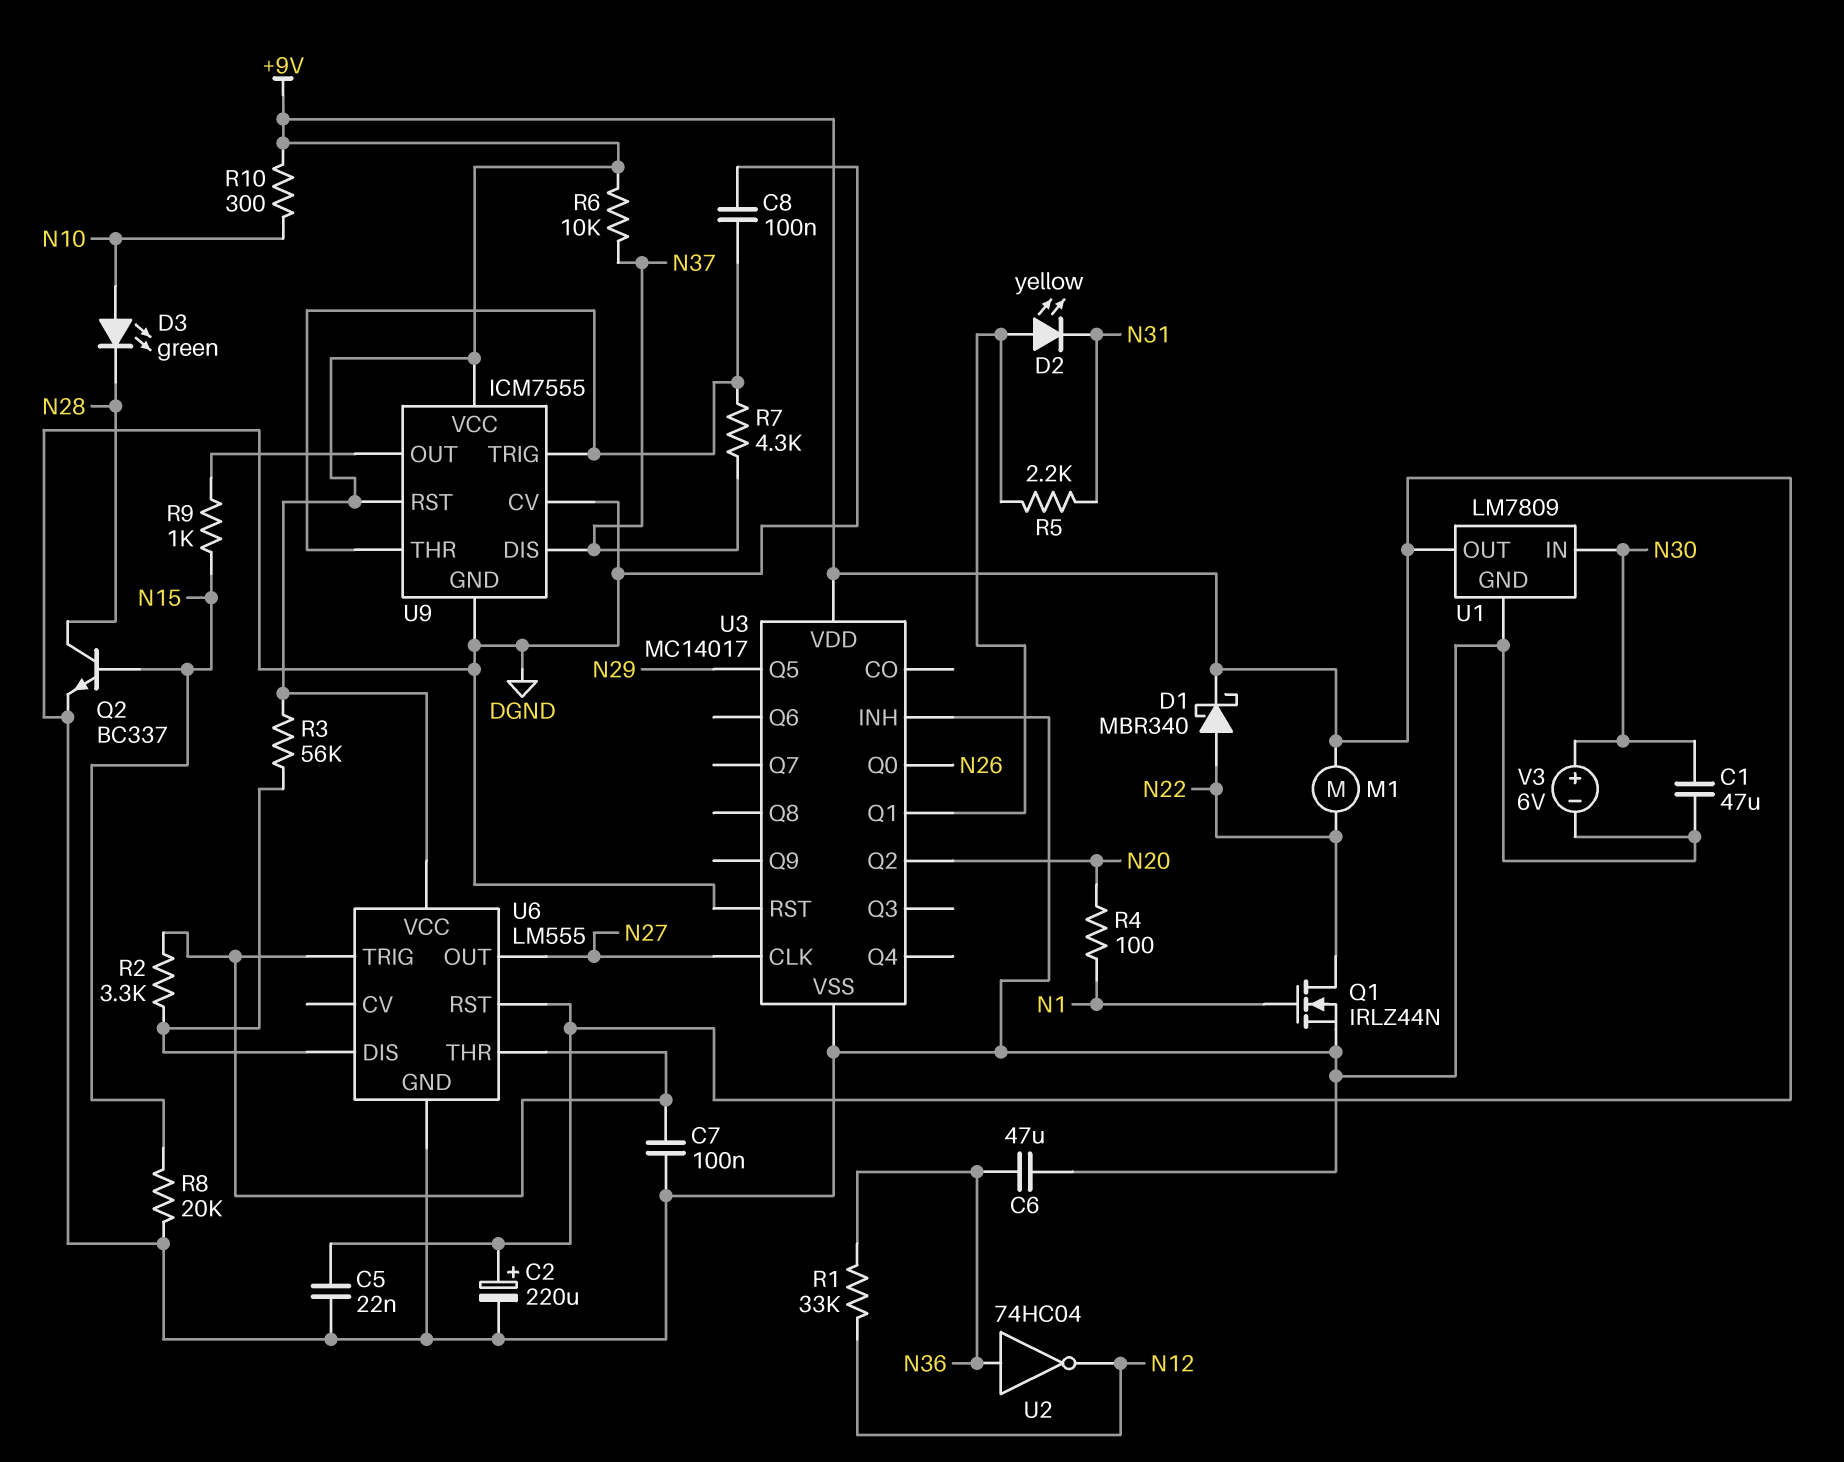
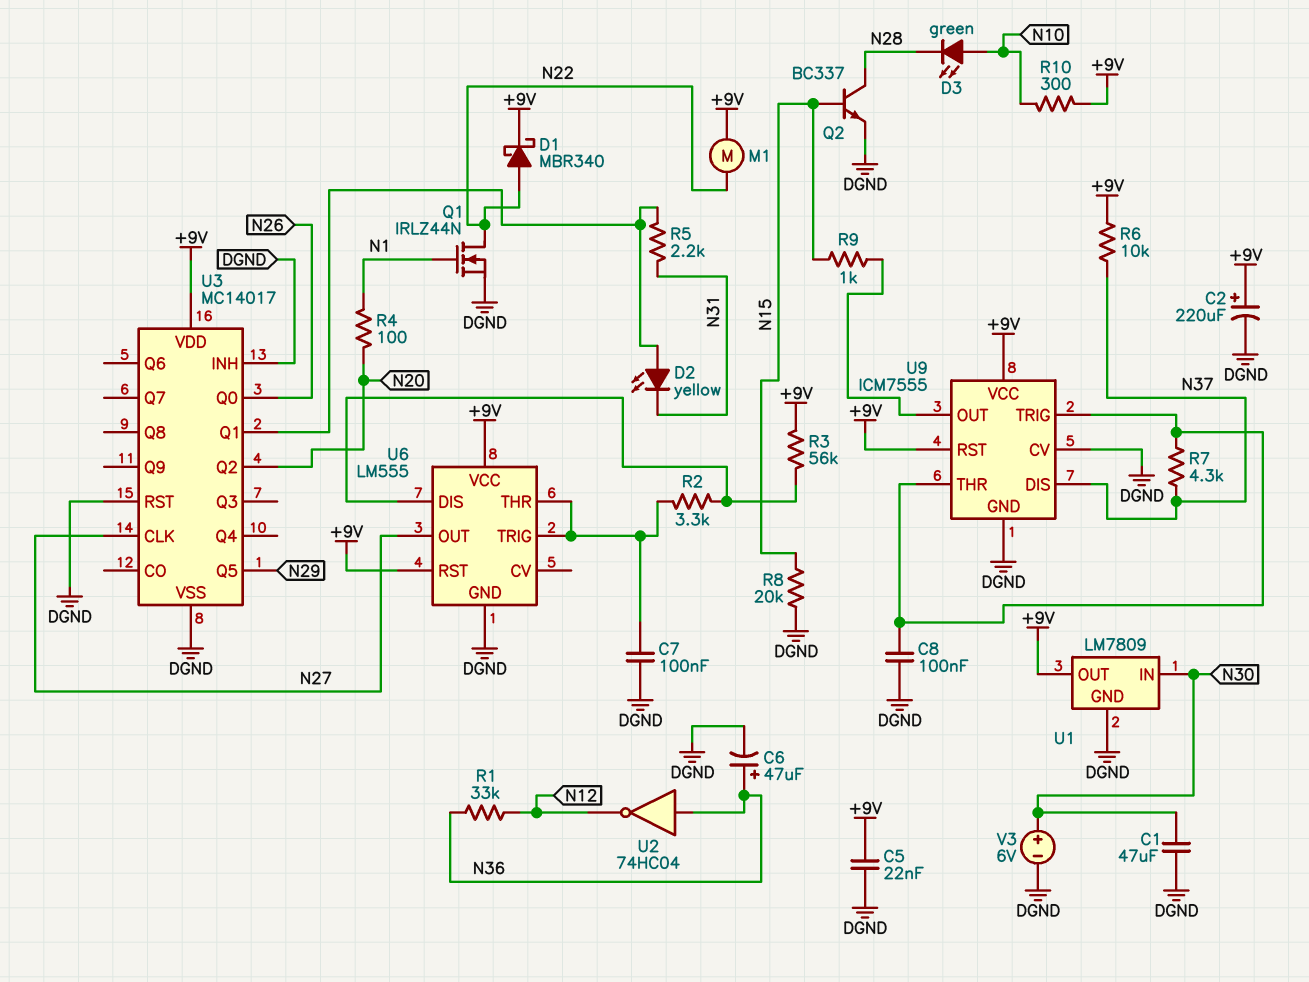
C6: 47uF (DGND, N36) -> 47uF (plus N36, minus DGND)

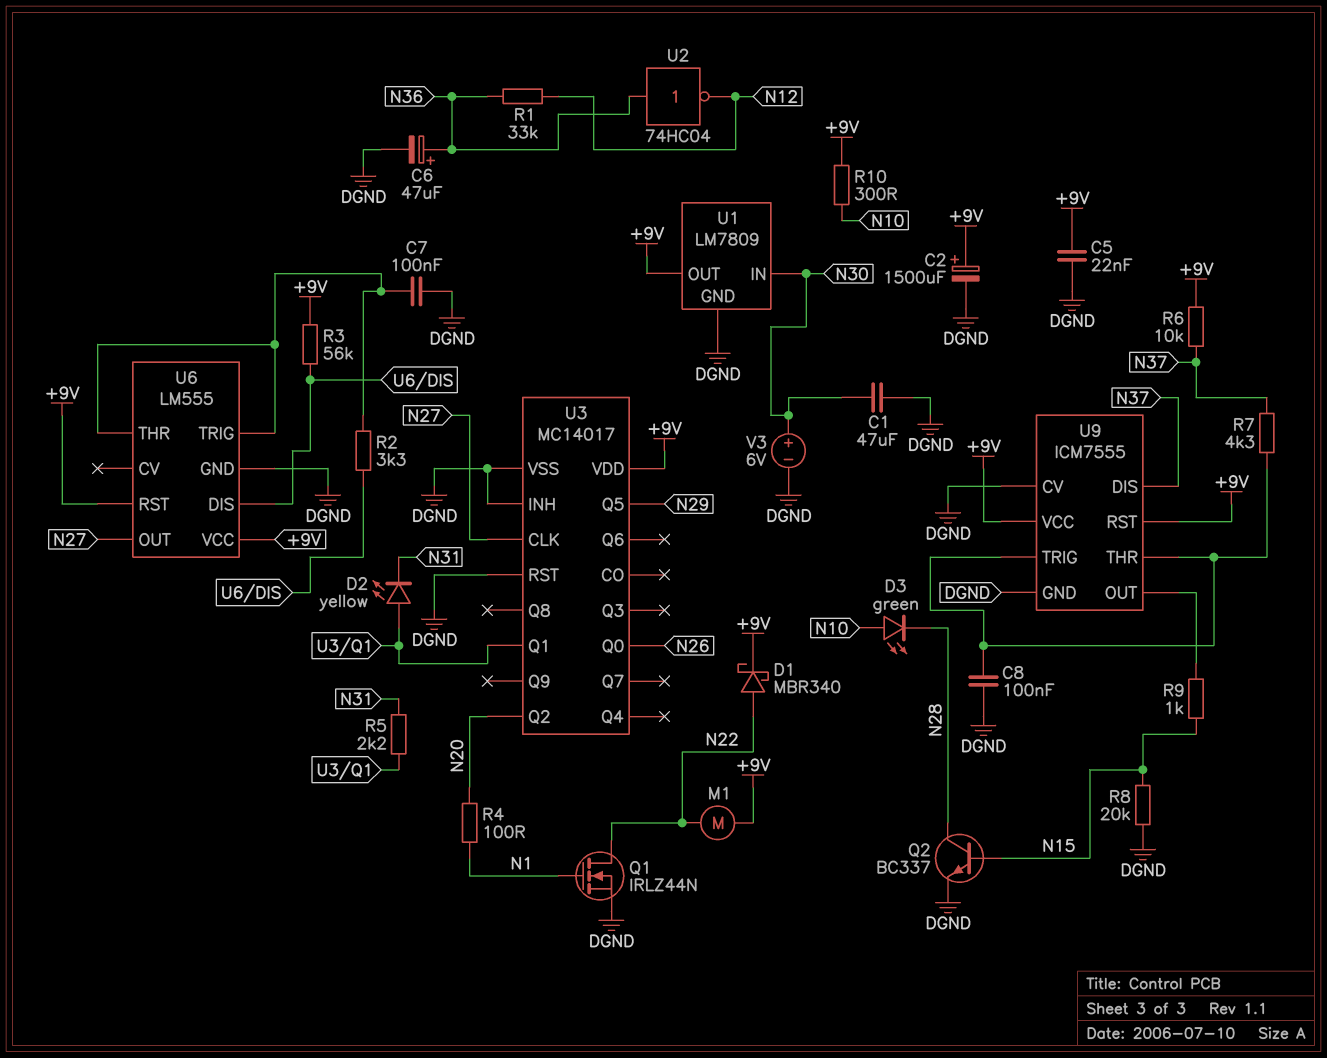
C2: 220uF (plus +9V, minus DGND) -> 1500uF (plus +9V, minus DGND)

